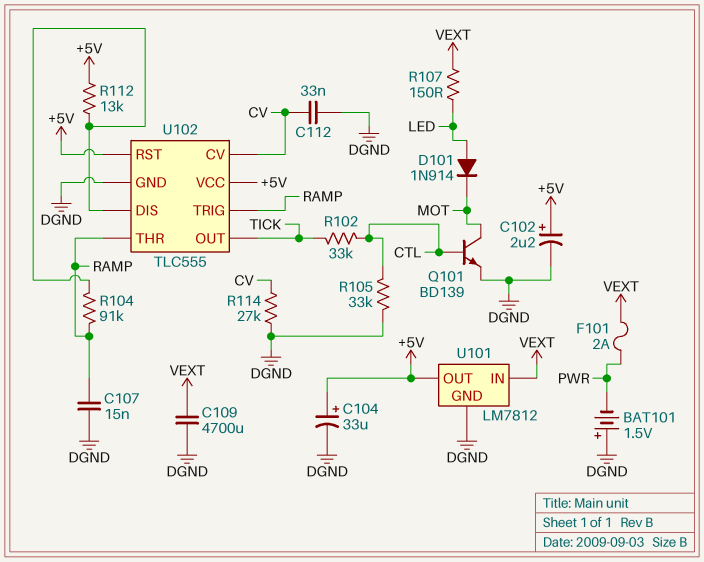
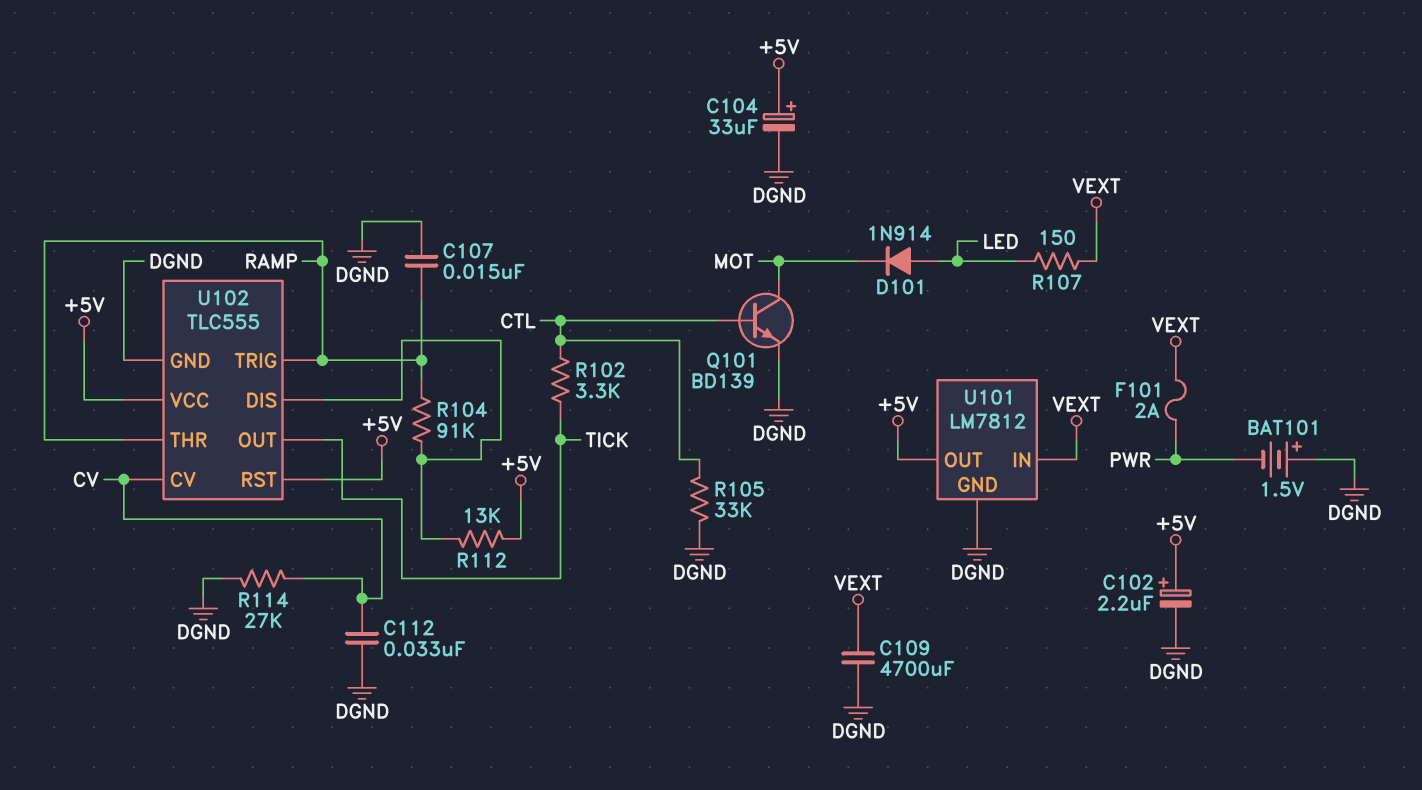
R102: 33k (CTL, TICK) -> 3.3k (CTL, TICK)

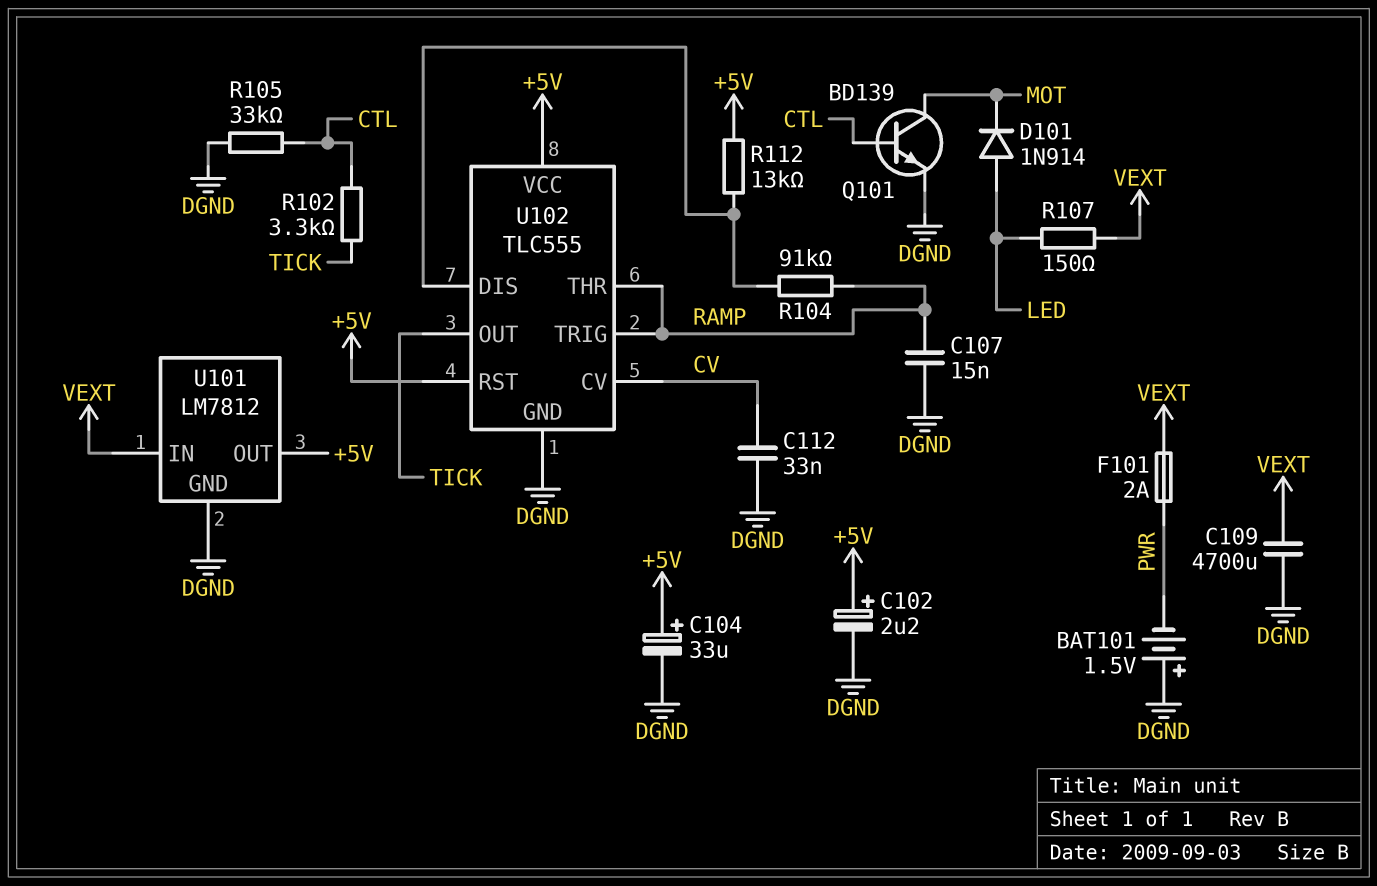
R114: 27k (CV, DGND) -> none

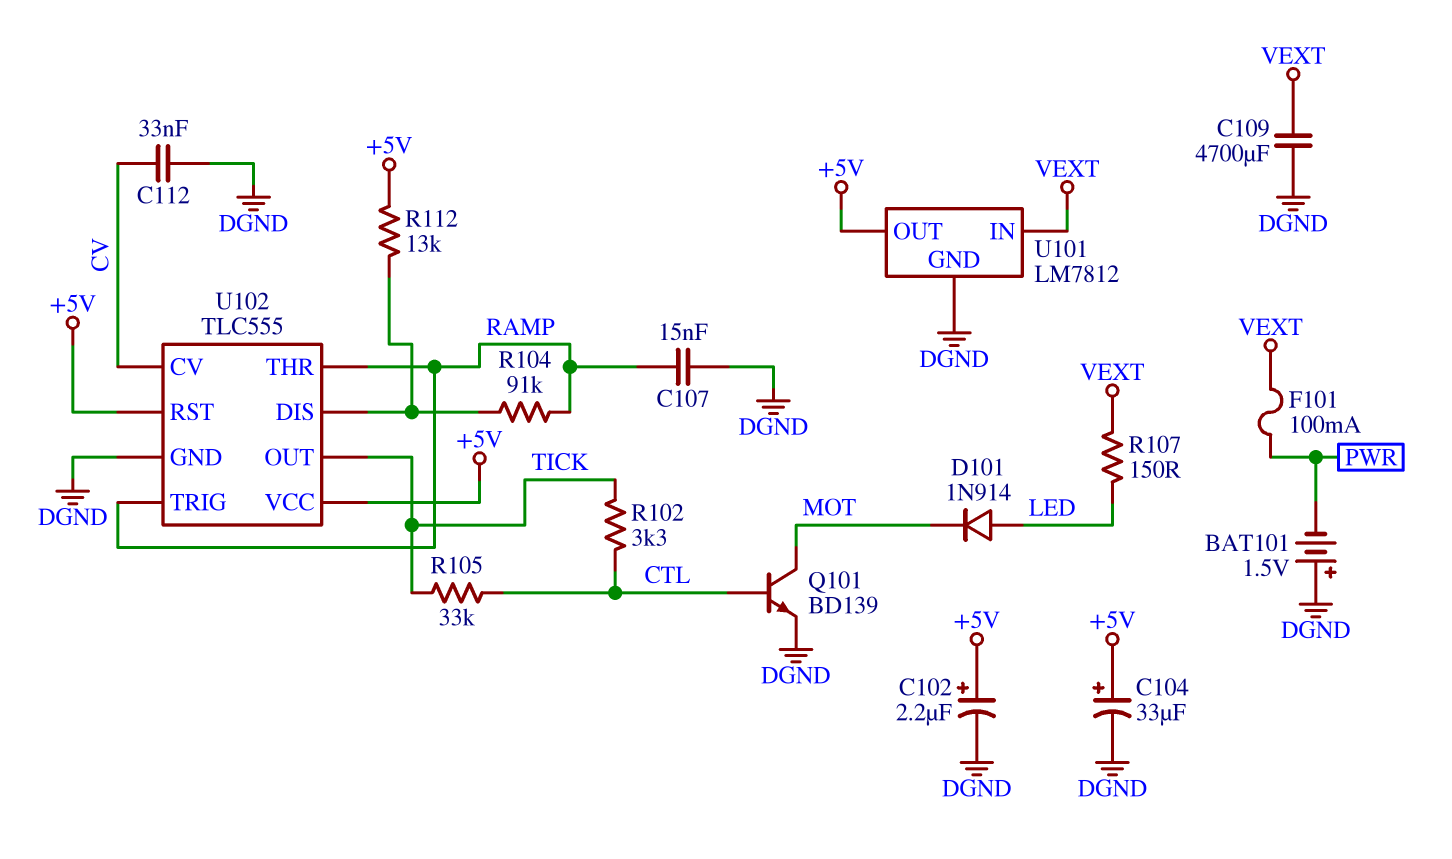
F101: 2A (PWR, VEXT) -> 100mA (PWR, VEXT)
R105: 33k (CTL, DGND) -> 33k (CTL, TICK)

